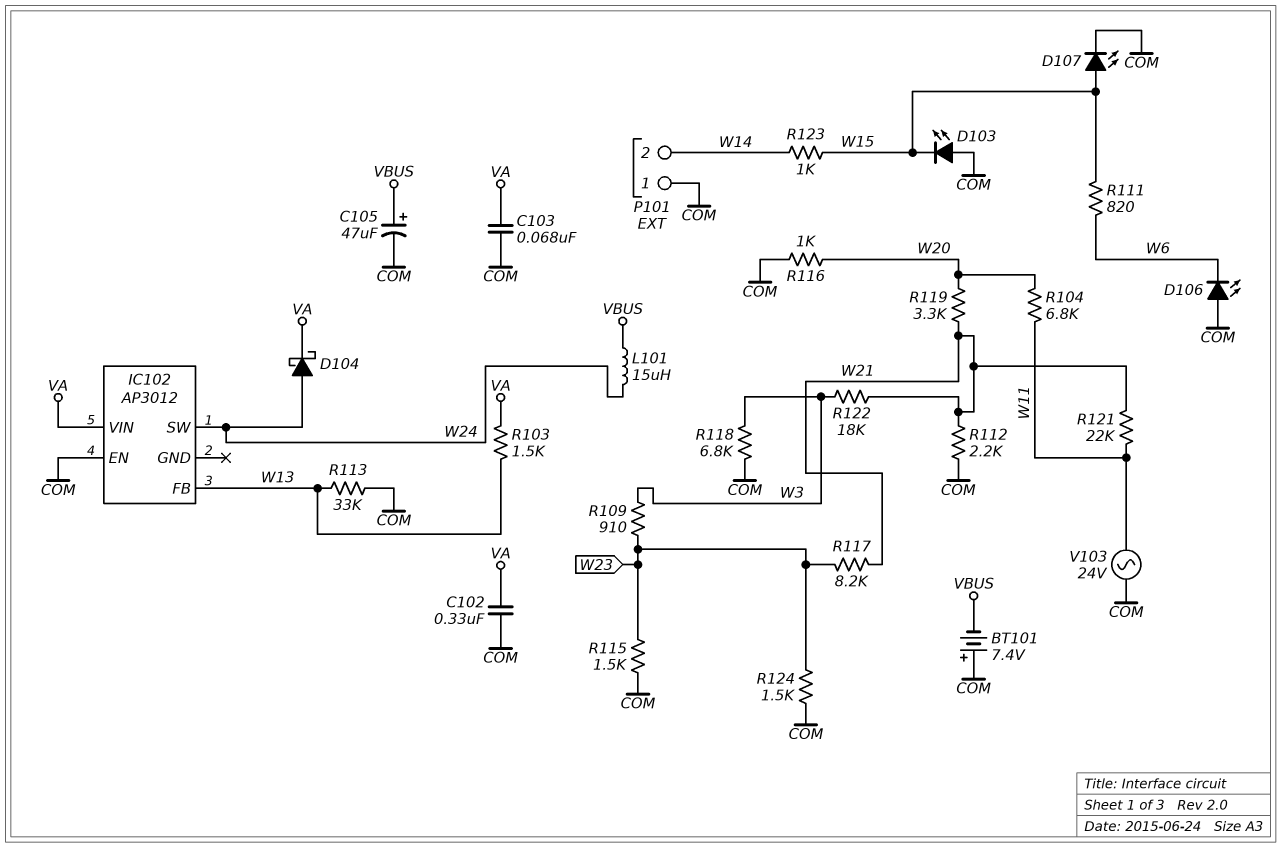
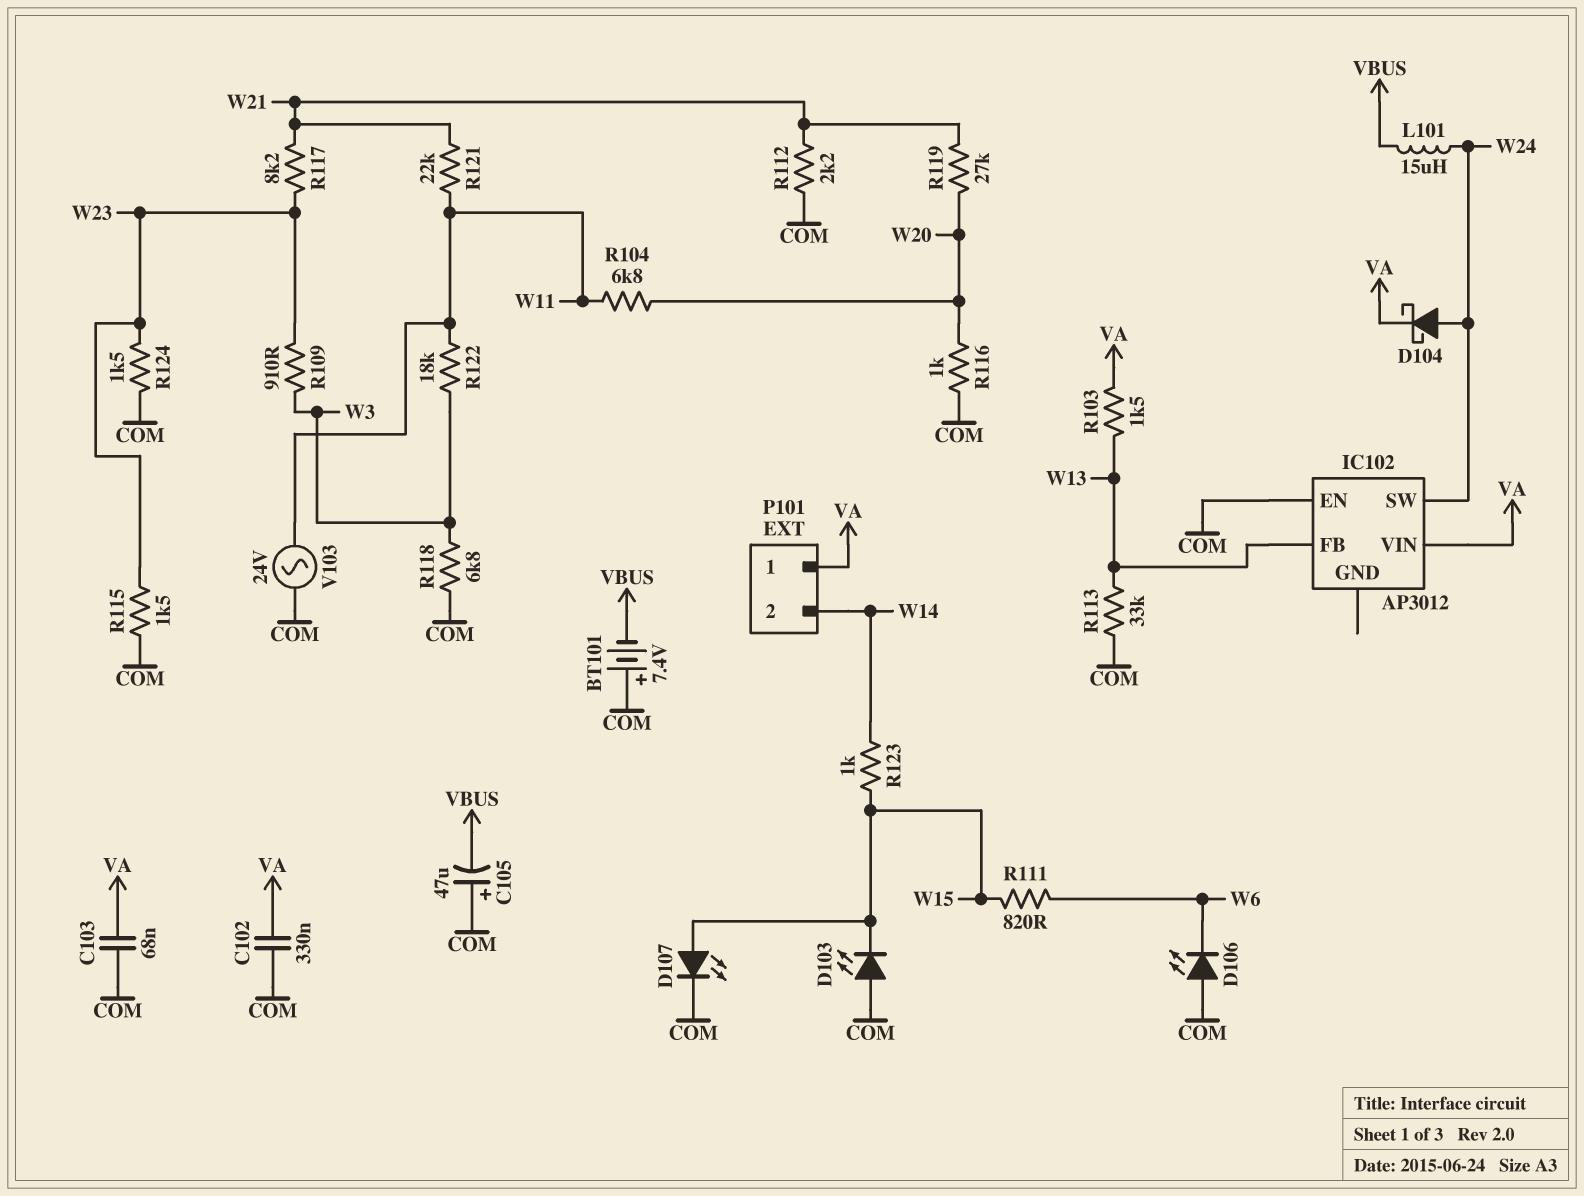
C105: 47uF (plus VBUS, minus COM) -> 47uF (plus COM, minus VBUS)
P101 pin 1: COM -> VA
R119: 3.3k (W20, W21) -> 27k (W20, W21)
R122: 18k (W3, W21) -> 18k (W3, W11)

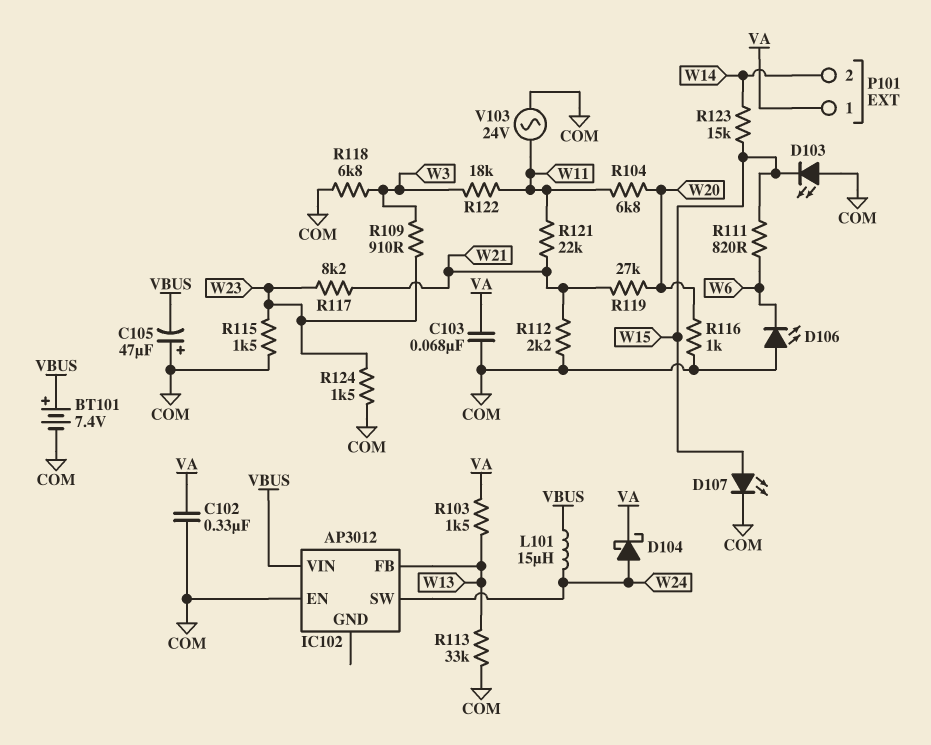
BT101: 7.4V (plus COM, minus VBUS) -> 7.4V (plus VBUS, minus COM)
IC102 pin VIN: VA -> VBUS
R123: 1k (W14, W15) -> 15k (W14, W15)

